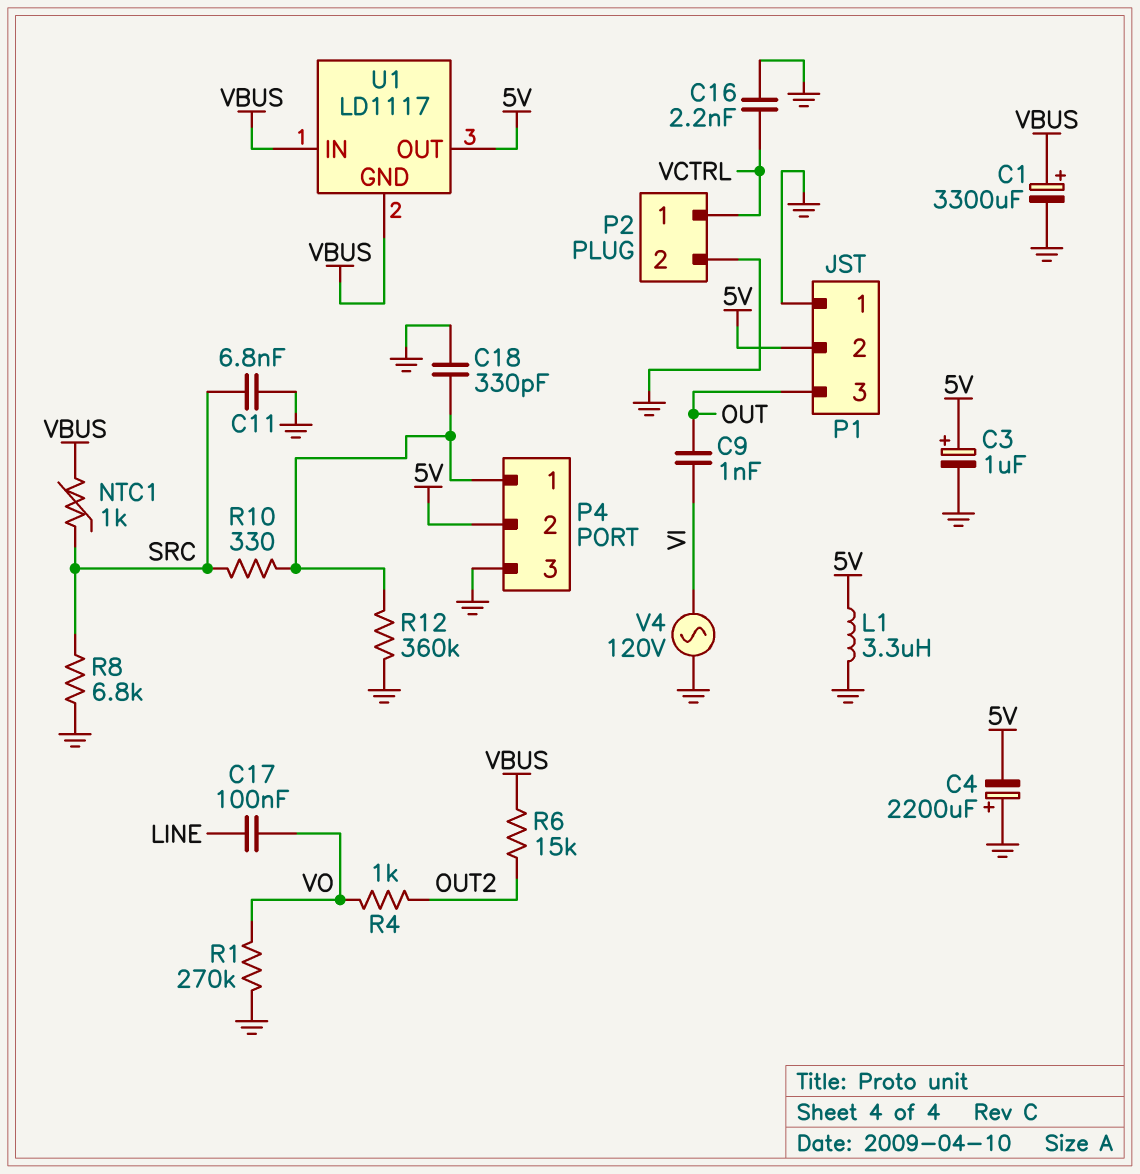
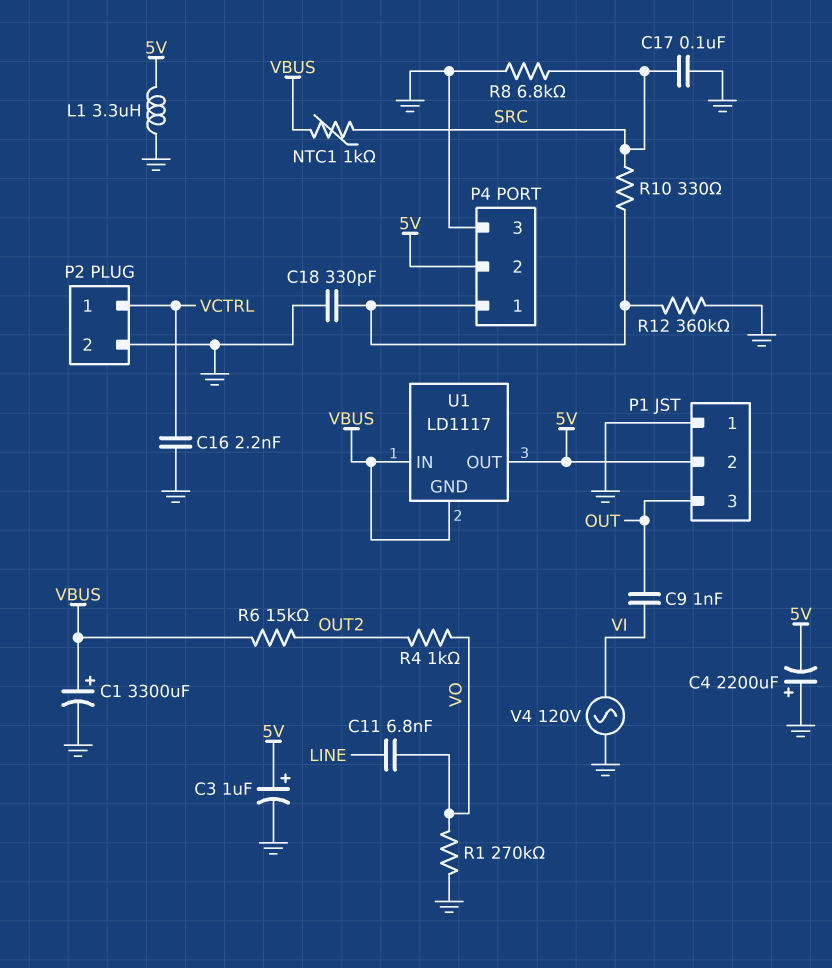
C11: 6.8nF (GND, SRC) -> 6.8nF (LINE, VO)
C17: 100nF (LINE, VO) -> 100nF (GND, SRC)

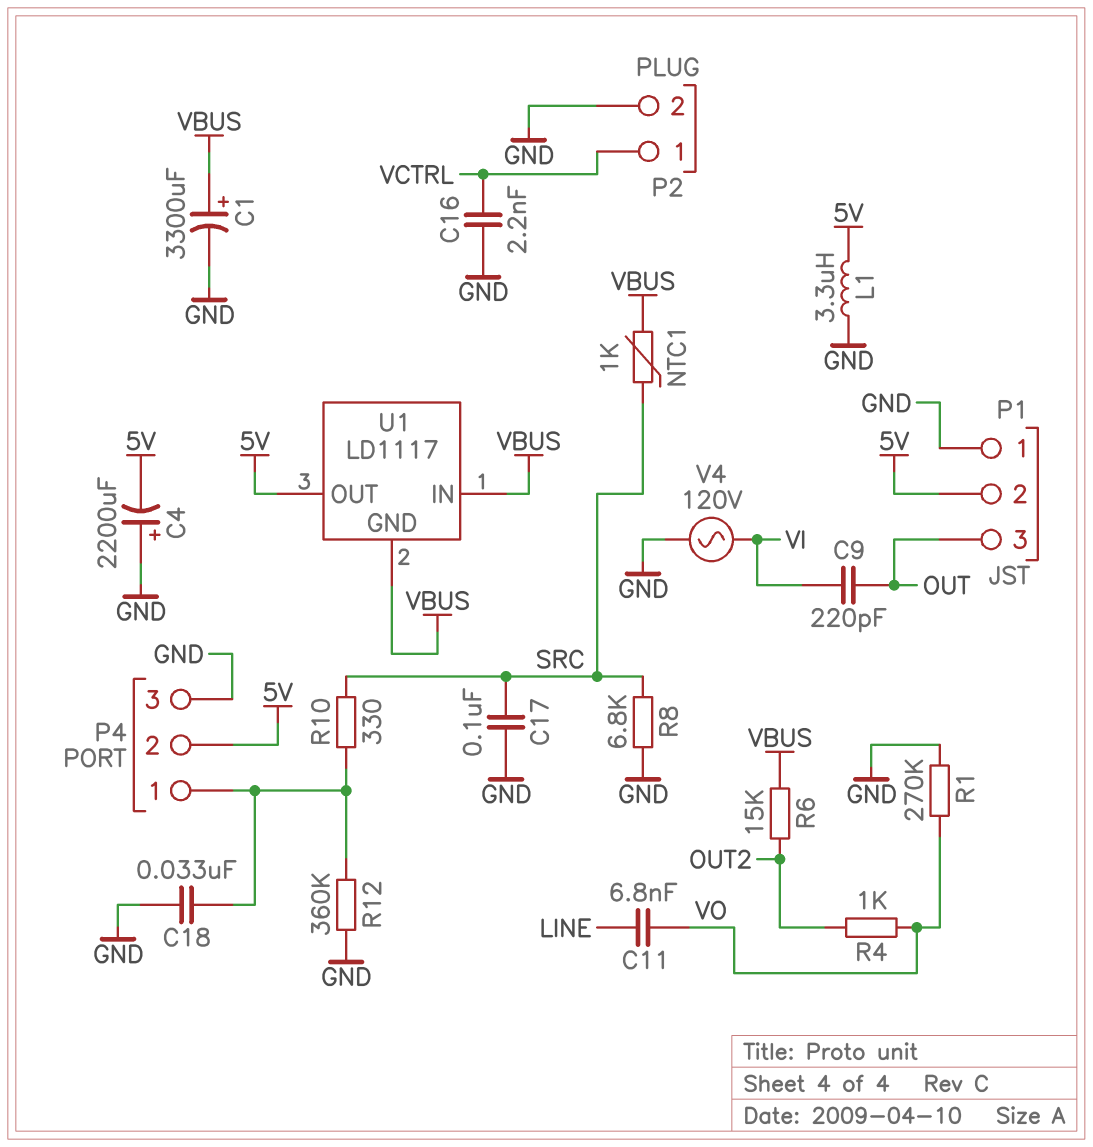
C3: 1uF (plus 5V, minus GND) -> none
C9: 1nF (OUT, VI) -> 220pF (OUT, VI)
C18: 330pF (GND, P4/1) -> 33nF (GND, P4/1)

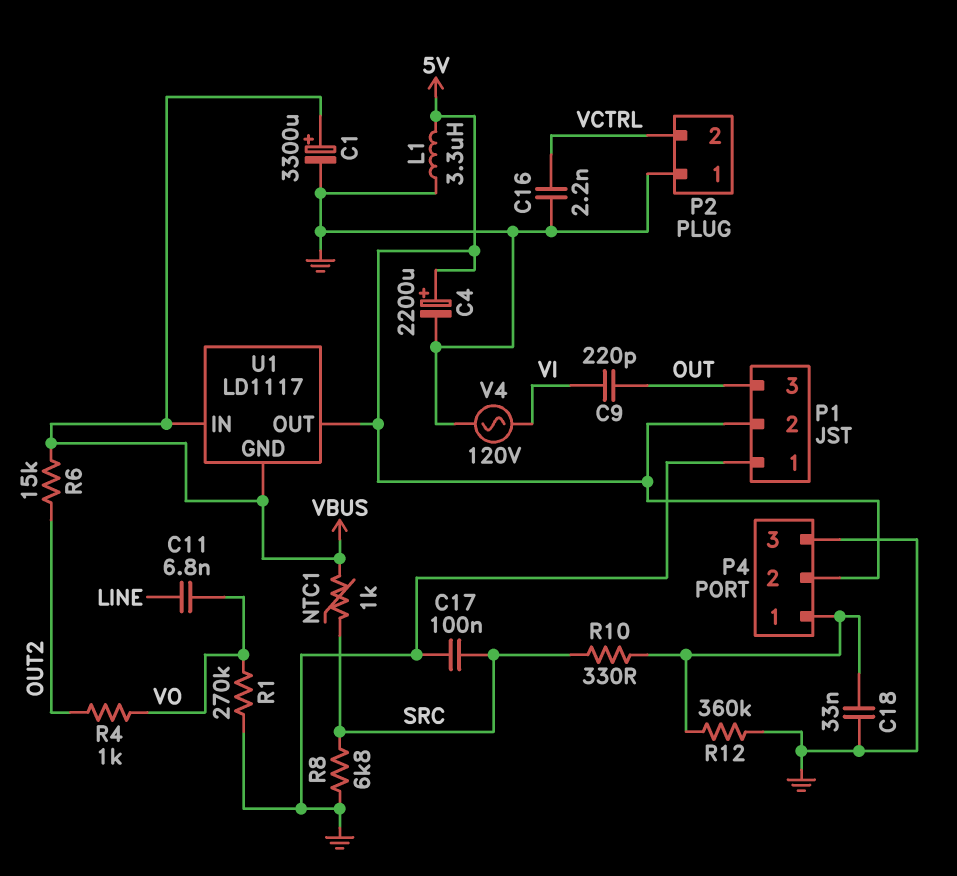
C4: 2200uF (plus GND, minus 5V) -> 2200uF (plus 5V, minus GND)
P2 pin 1: VCTRL -> GND
P2 pin 2: GND -> VCTRL

